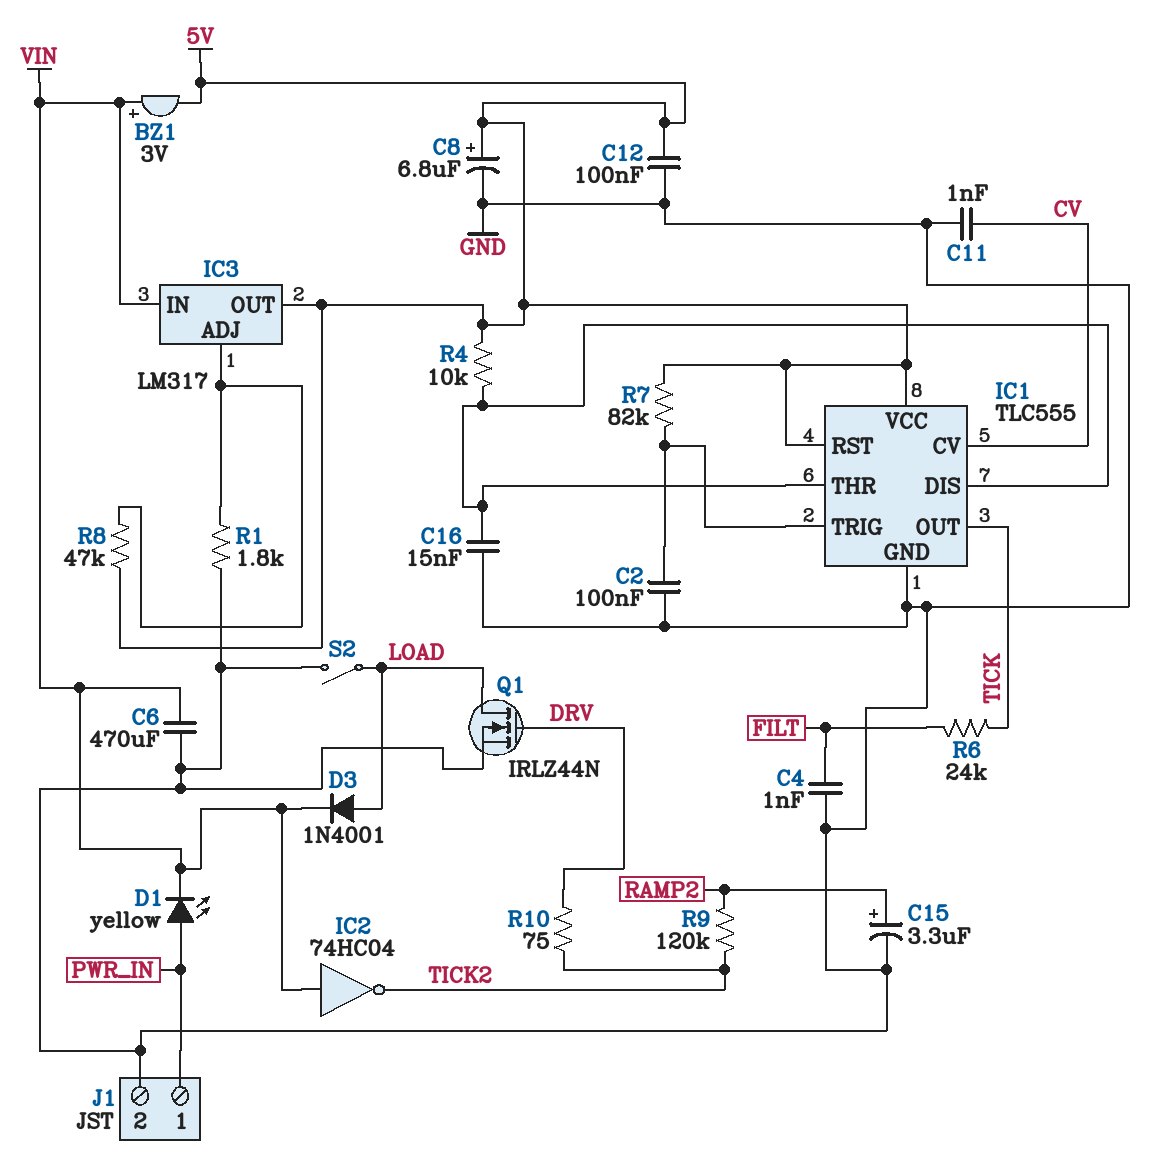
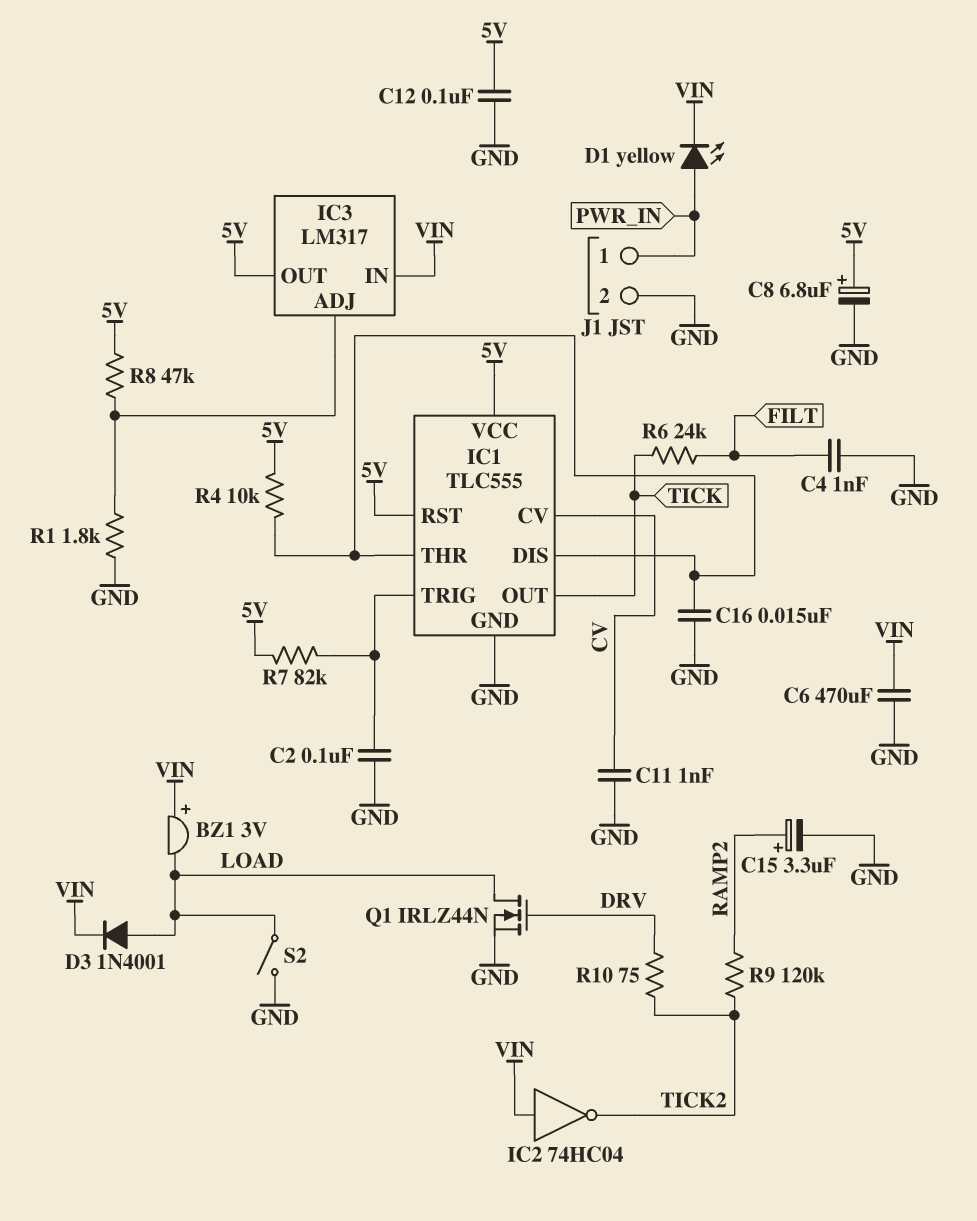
BZ1: buzzer 3V (plus VIN, minus 5V) -> buzzer 3V (plus VIN, minus LOAD)

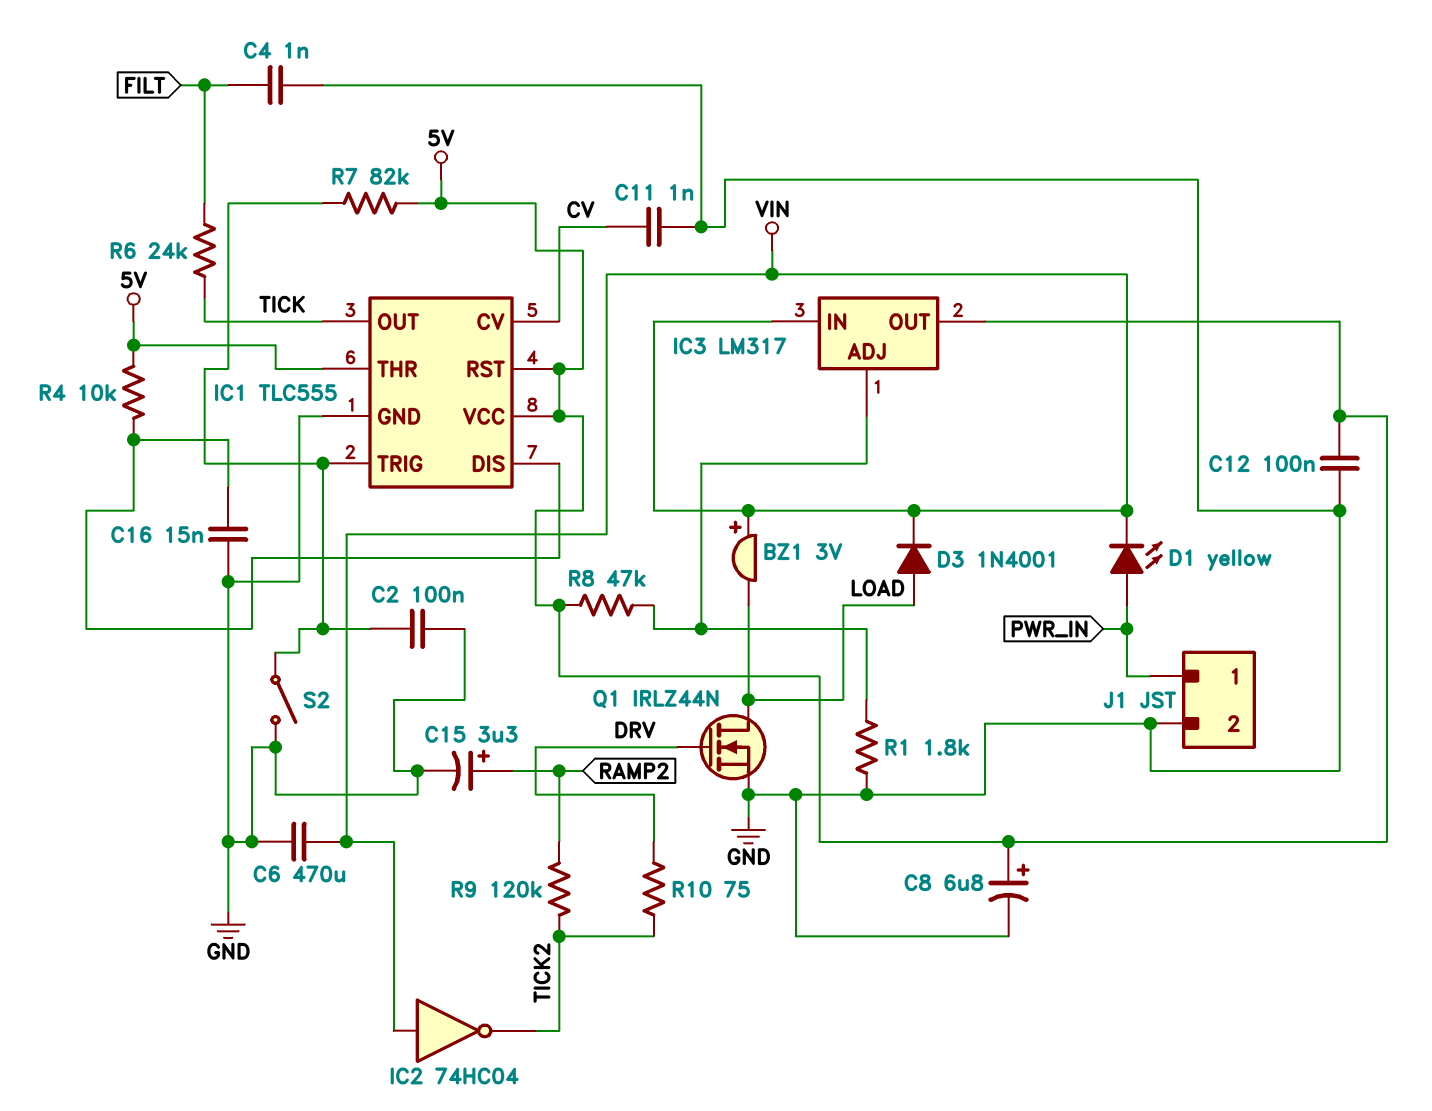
IC1 pin THR: IC1/DIS -> 5V
S2: switch (GND, LOAD) -> switch (GND, IC1/TRIG)

